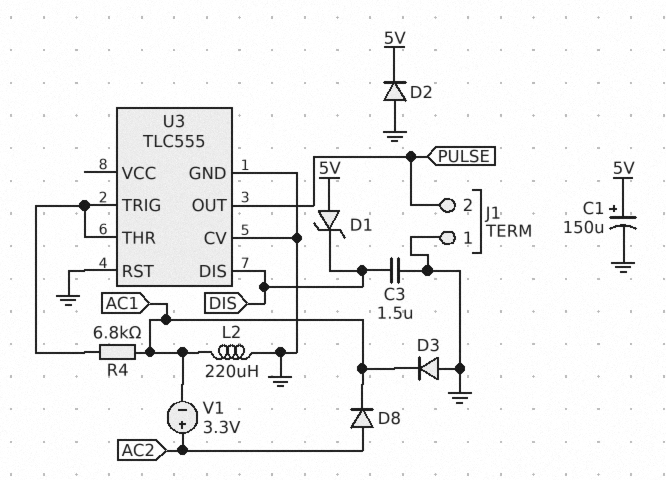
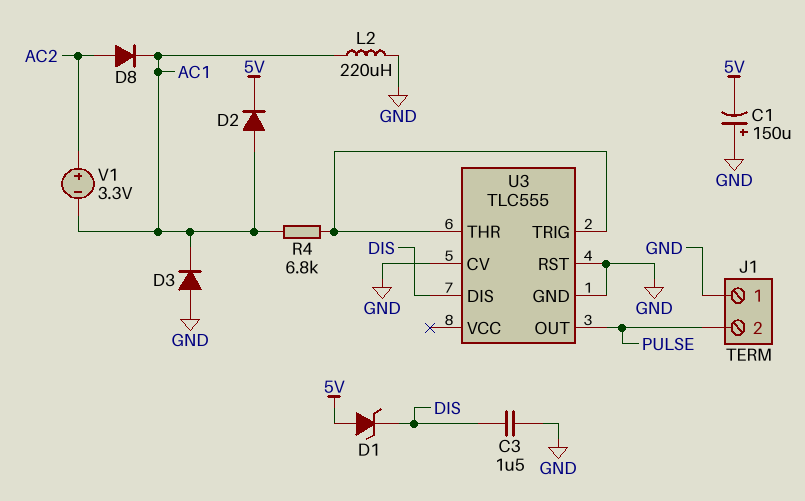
C1: 150uF (plus 5V, minus GND) -> 150uF (plus GND, minus 5V)
D2: diode (A GND, K 5V) -> diode (A AC1, K 5V)

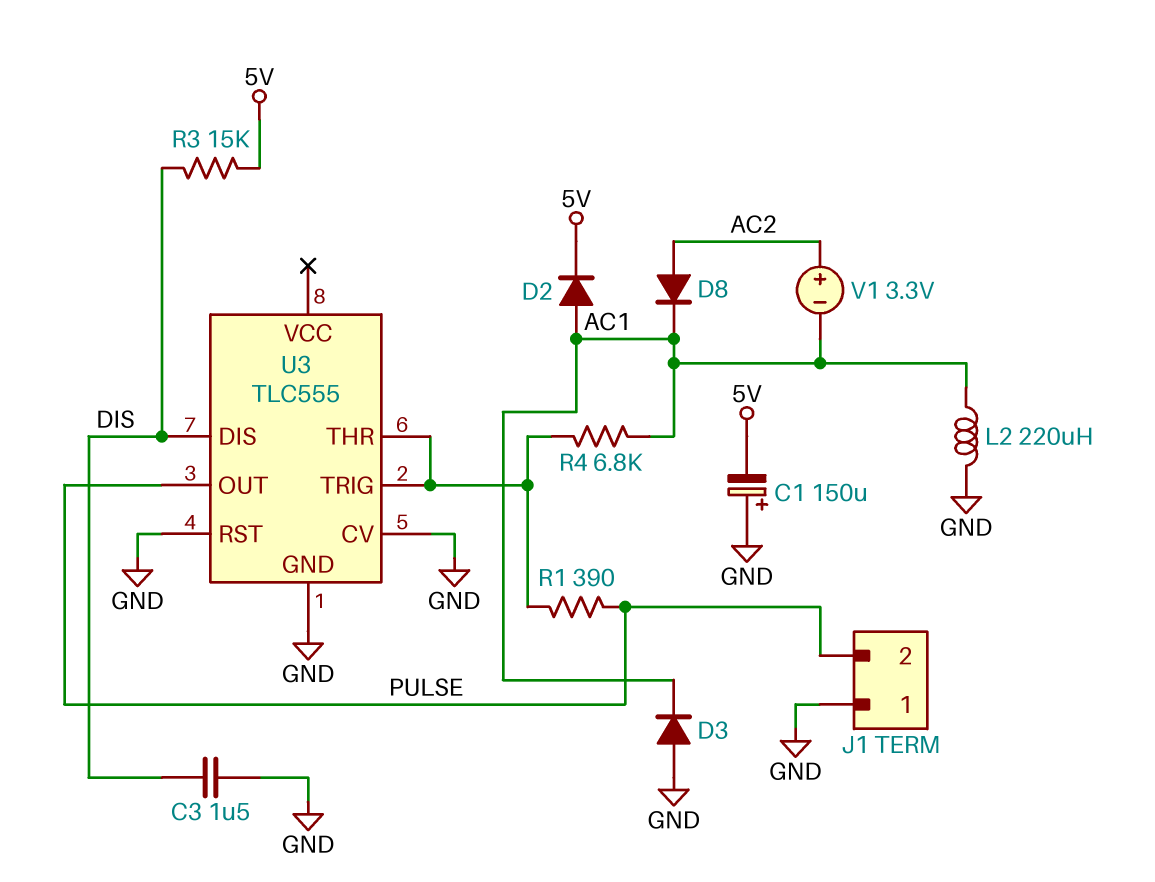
D1: zener (A 5V, K DIS) -> none
R1: none -> 390 (PULSE, U3/THR)
R3: none -> 15k (5V, DIS)

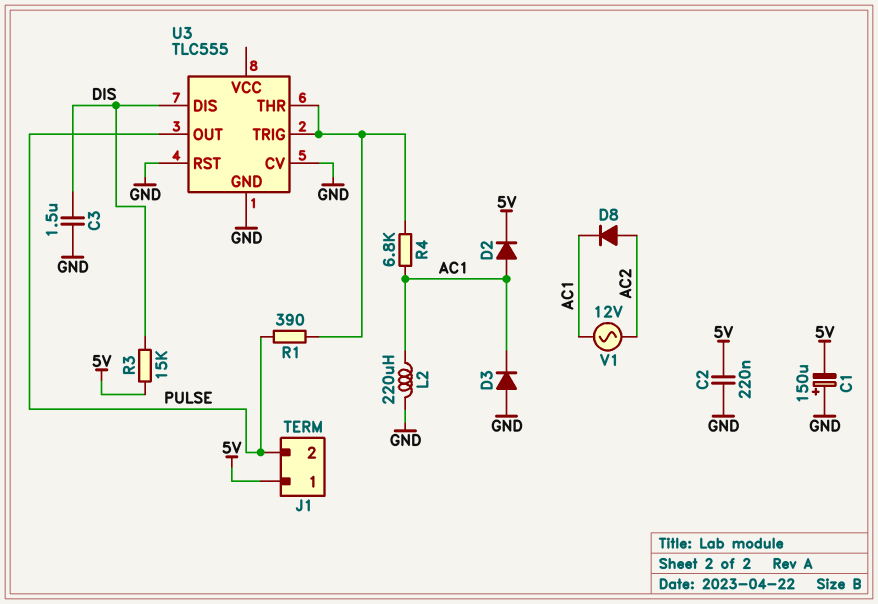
C2: none -> 220nF (5V, GND)
J1 pin 1: GND -> 5V
V1: 3.3V (plus AC2, minus AC1) -> AC 12V (AC1, AC2)

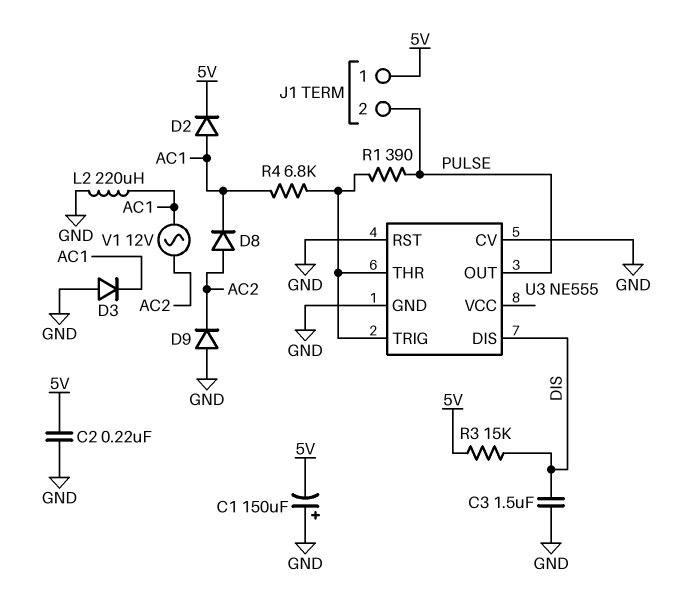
D9: none -> diode (A GND, K AC2)
U3: TLC555 -> NE555

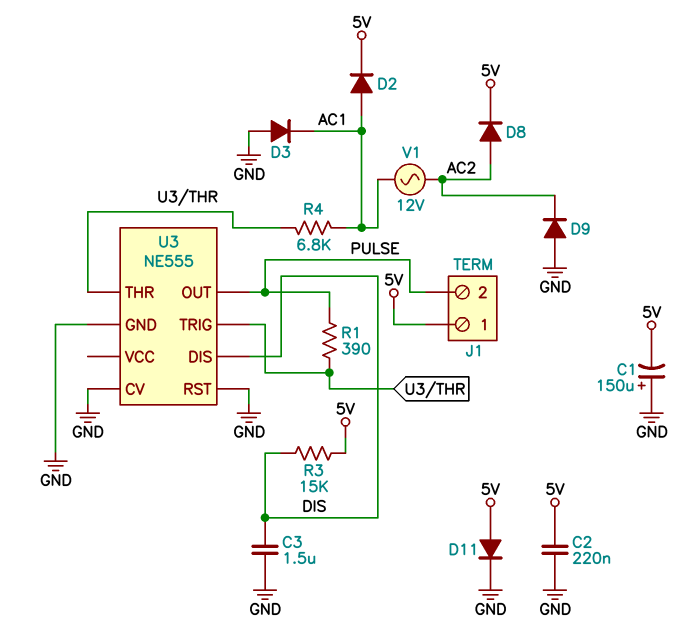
D8: diode (A AC2, K AC1) -> diode (A AC2, K 5V)
D11: none -> diode (A 5V, K GND)
L2: 220uH (AC1, GND) -> none

